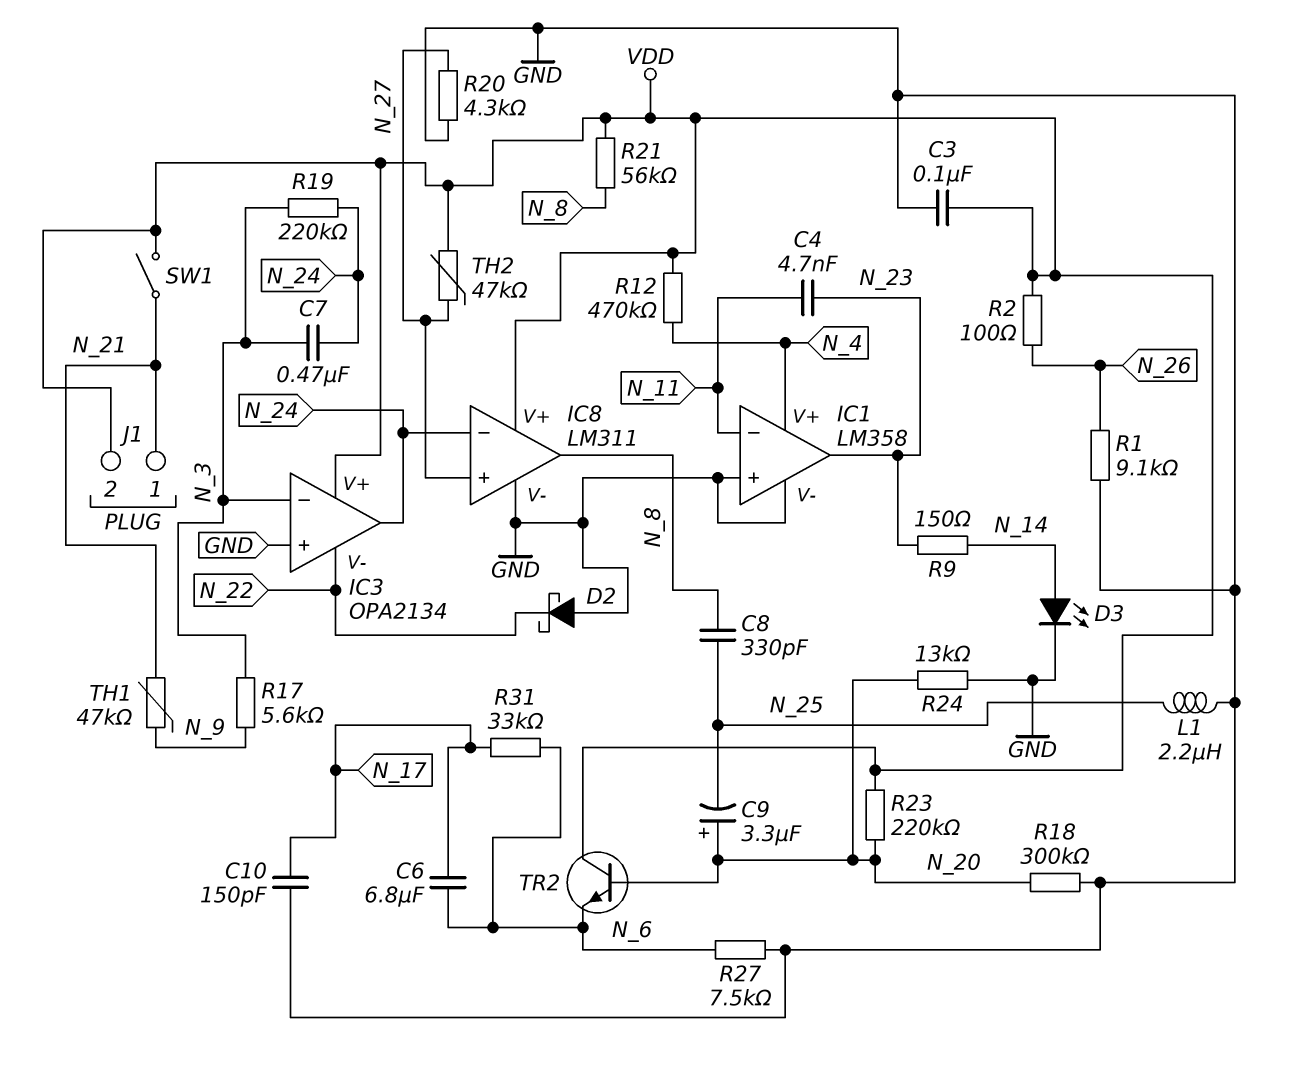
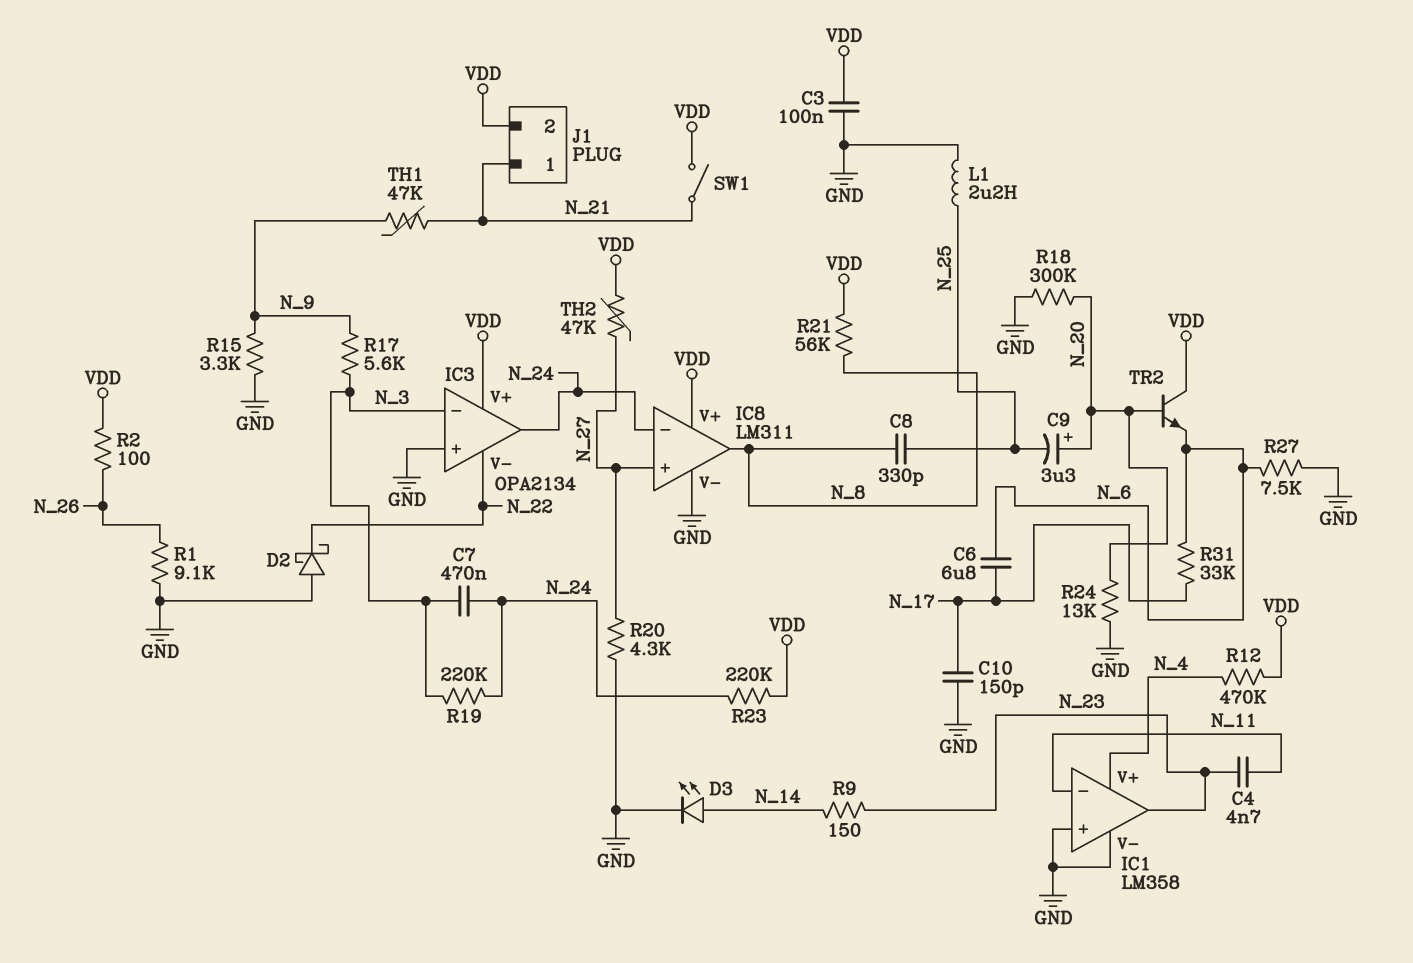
R15: none -> 3.3k (GND, N_9)
R23: 220k (N_20, VDD) -> 220k (N_24, VDD)

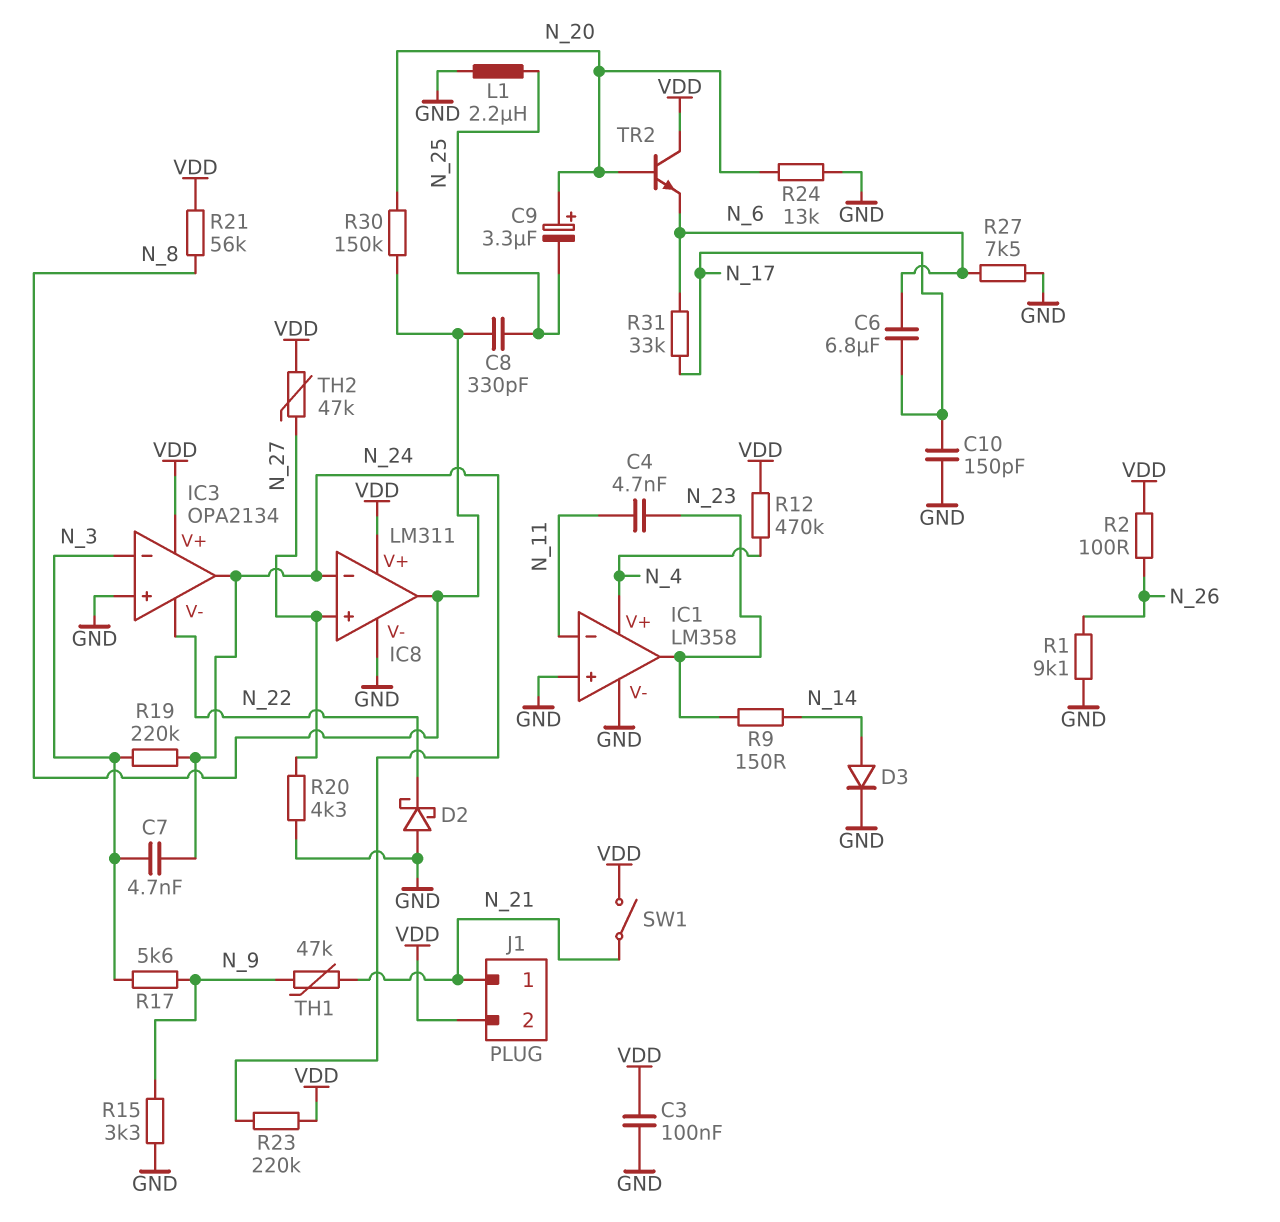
C7: 470nF (N_3, N_24) -> 4.7nF (N_3, N_24)
D3: LED (A N_14, K GND) -> diode (A N_14, K GND)
R18: 300k (GND, N_20) -> none
R30: none -> 150k (N_8, N_20)

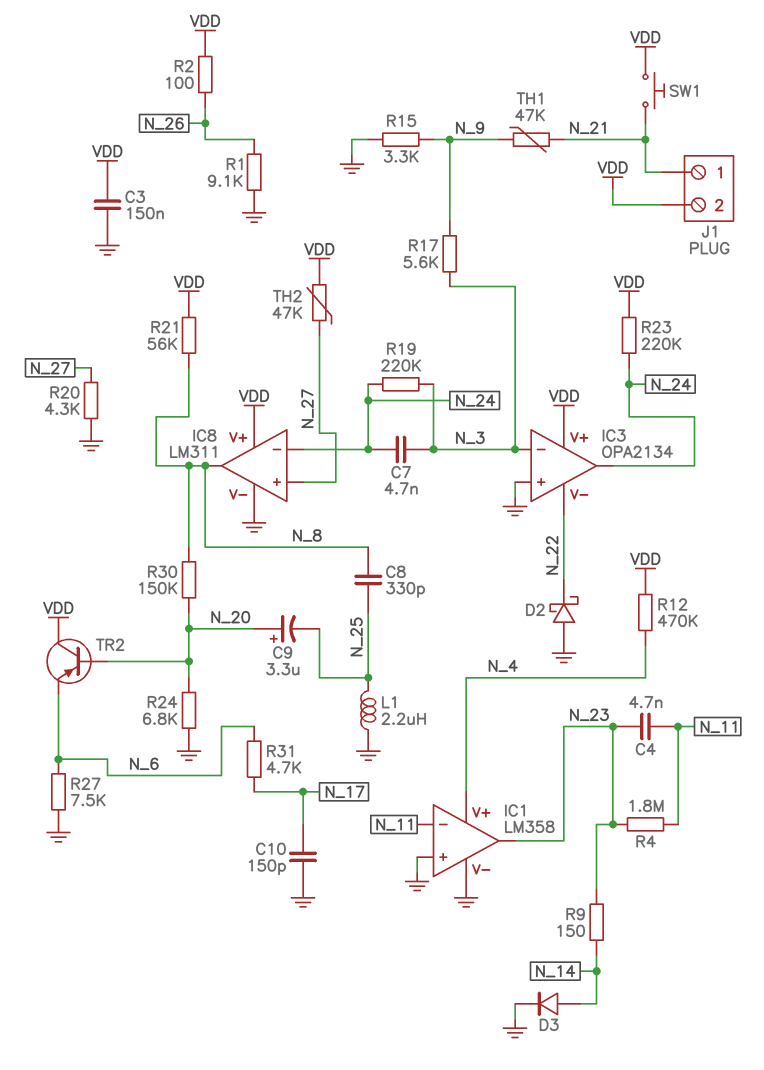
C3: 100nF (GND, VDD) -> 150nF (GND, VDD)
C6: 6.8uF (N_6, N_17) -> none
R4: none -> 1.8M (N_11, N_23)
R24: 13k (GND, N_20) -> 6.8k (GND, N_20)
R31: 33k (N_6, N_17) -> 4.7k (N_6, N_17)
SW1: switch (N_21, VDD) -> button (N_21, VDD)
TR2: NPN (B N_20, C VDD, E N_6) -> PNP (B N_20, C VDD, E N_6)

